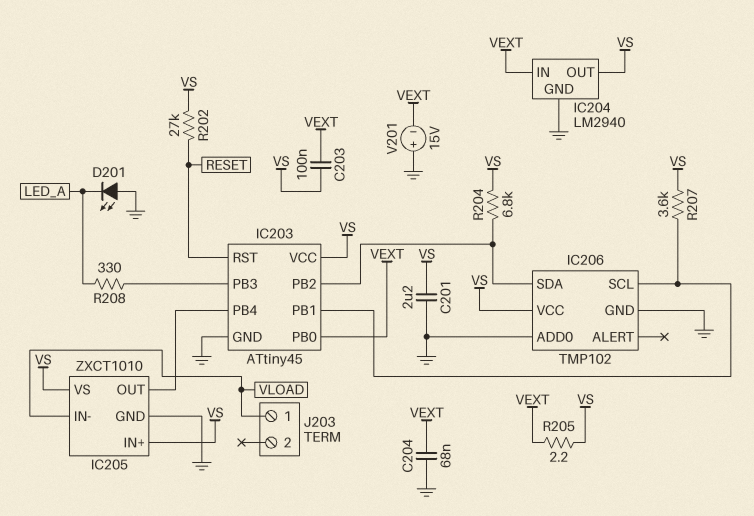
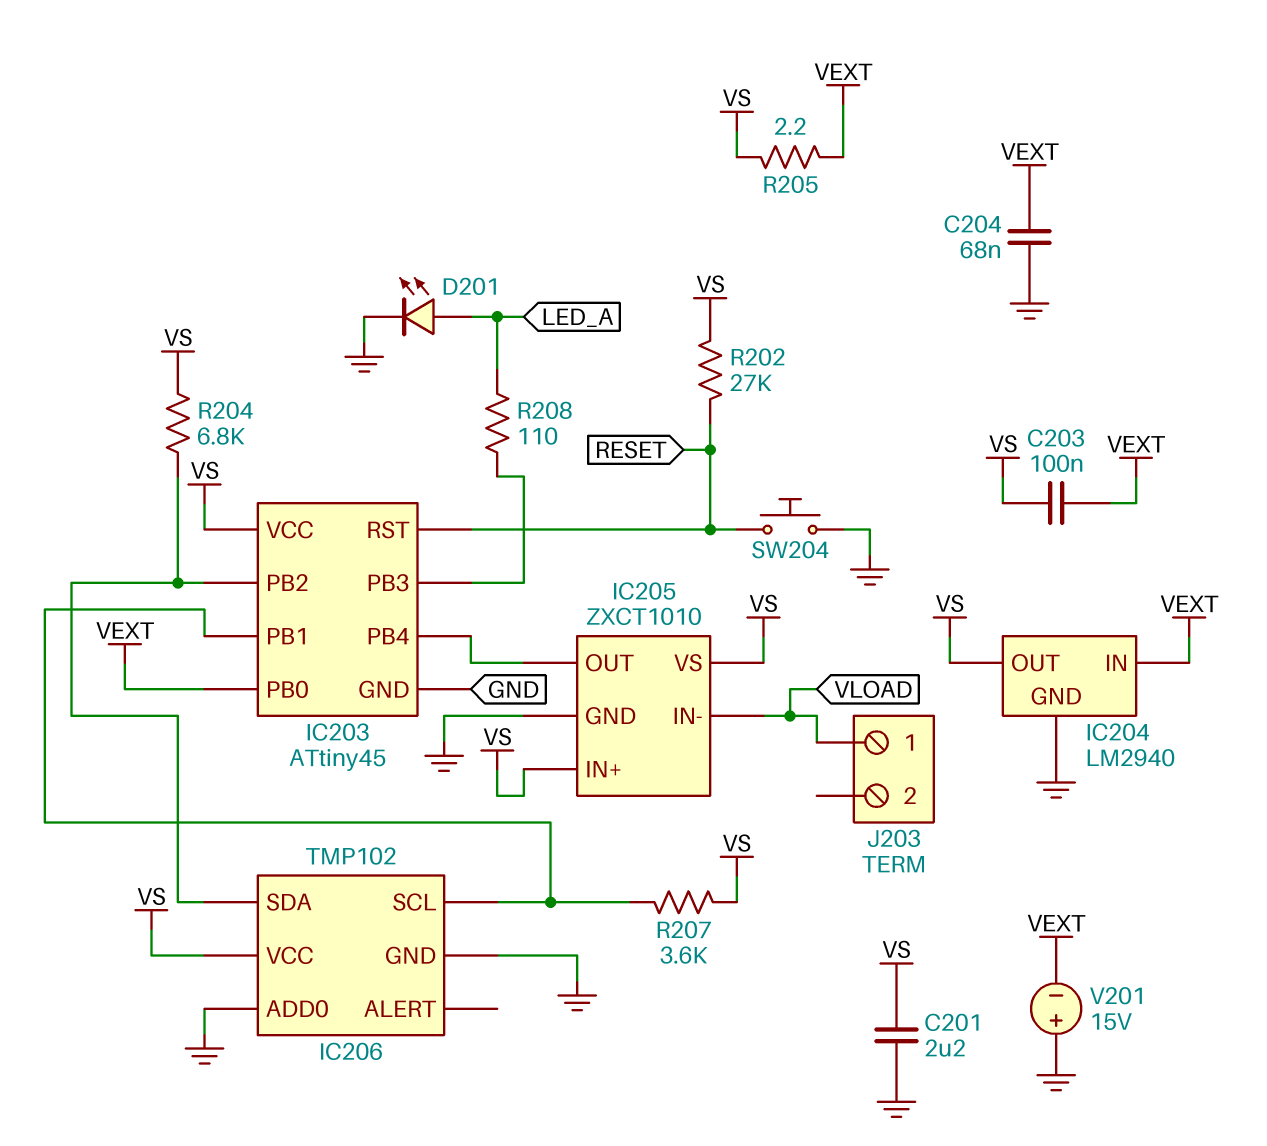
D201: LED (A GND, K LED_A) -> LED (A LED_A, K GND)
R208: 330 (IC203/PB3, LED_A) -> 110 (IC203/PB3, LED_A)
SW204: none -> button (GND, RESET)

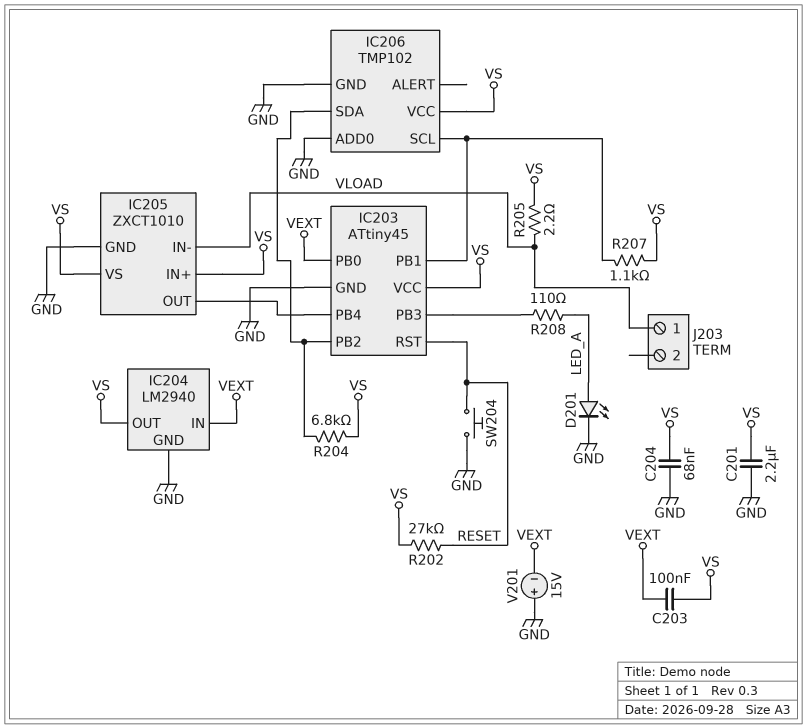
C204: 68nF (GND, VEXT) -> 68nF (GND, VS)
R205: 2.2 (VEXT, VS) -> 2.2 (VLOAD, VS)
R207: 3.6k (IC203/PB1, VS) -> 1.1k (IC203/PB1, VS)

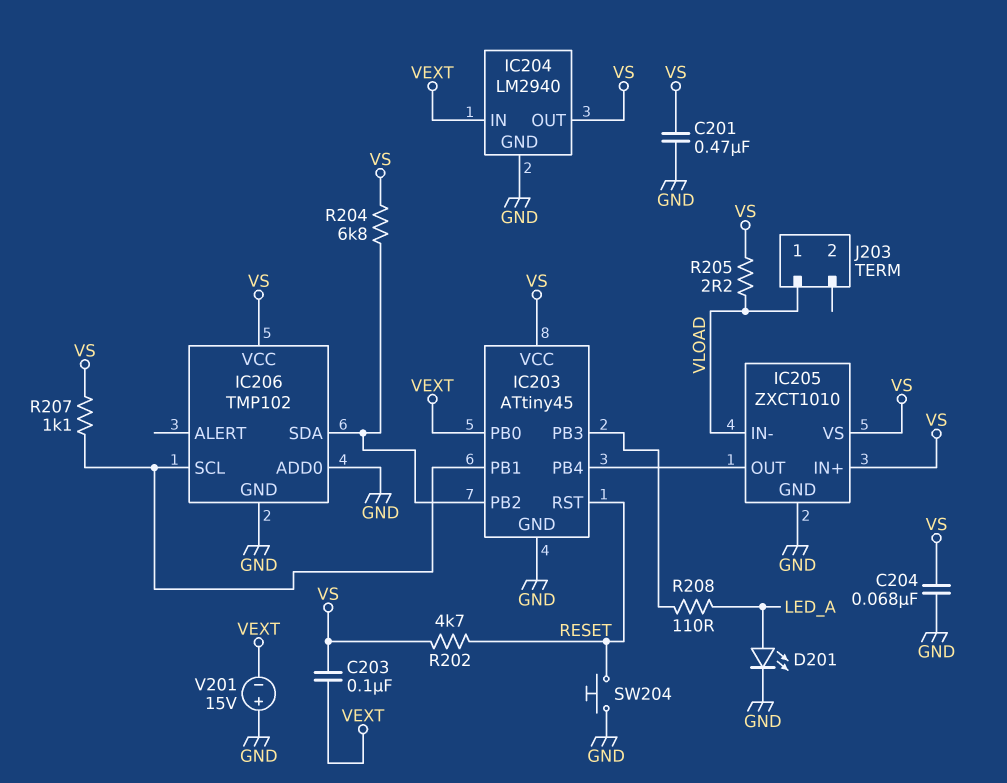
C201: 2.2uF (GND, VS) -> 470nF (GND, VS)
R202: 27k (RESET, VS) -> 4.7k (RESET, VS)

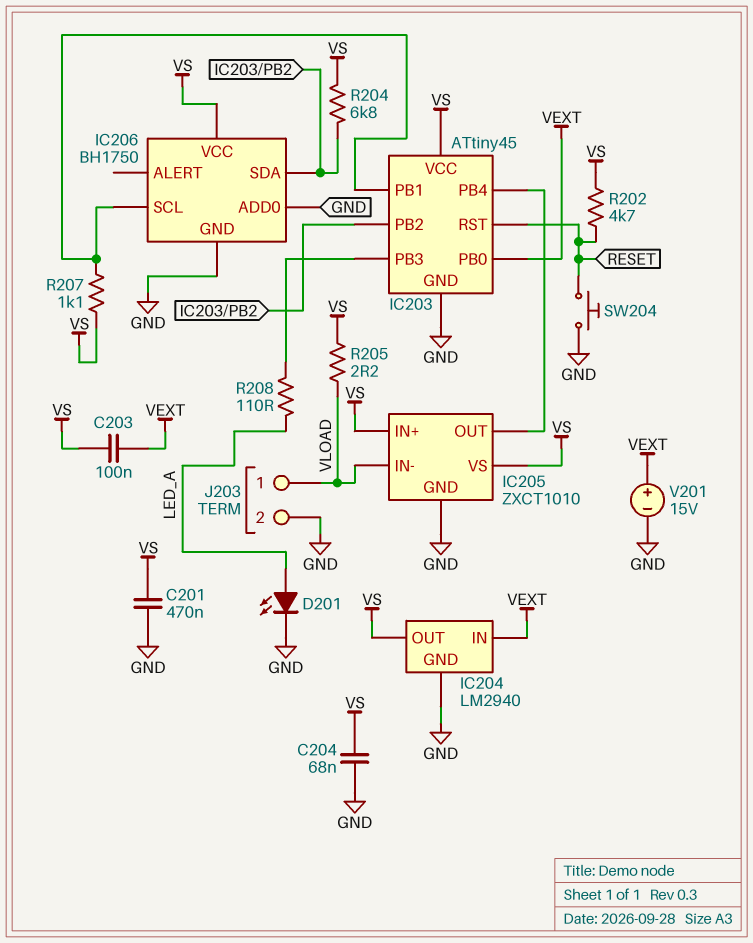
IC206: TMP102 -> BH1750
J203 pin 2: none -> GND
V201: 15V (plus GND, minus VEXT) -> 15V (plus VEXT, minus GND)

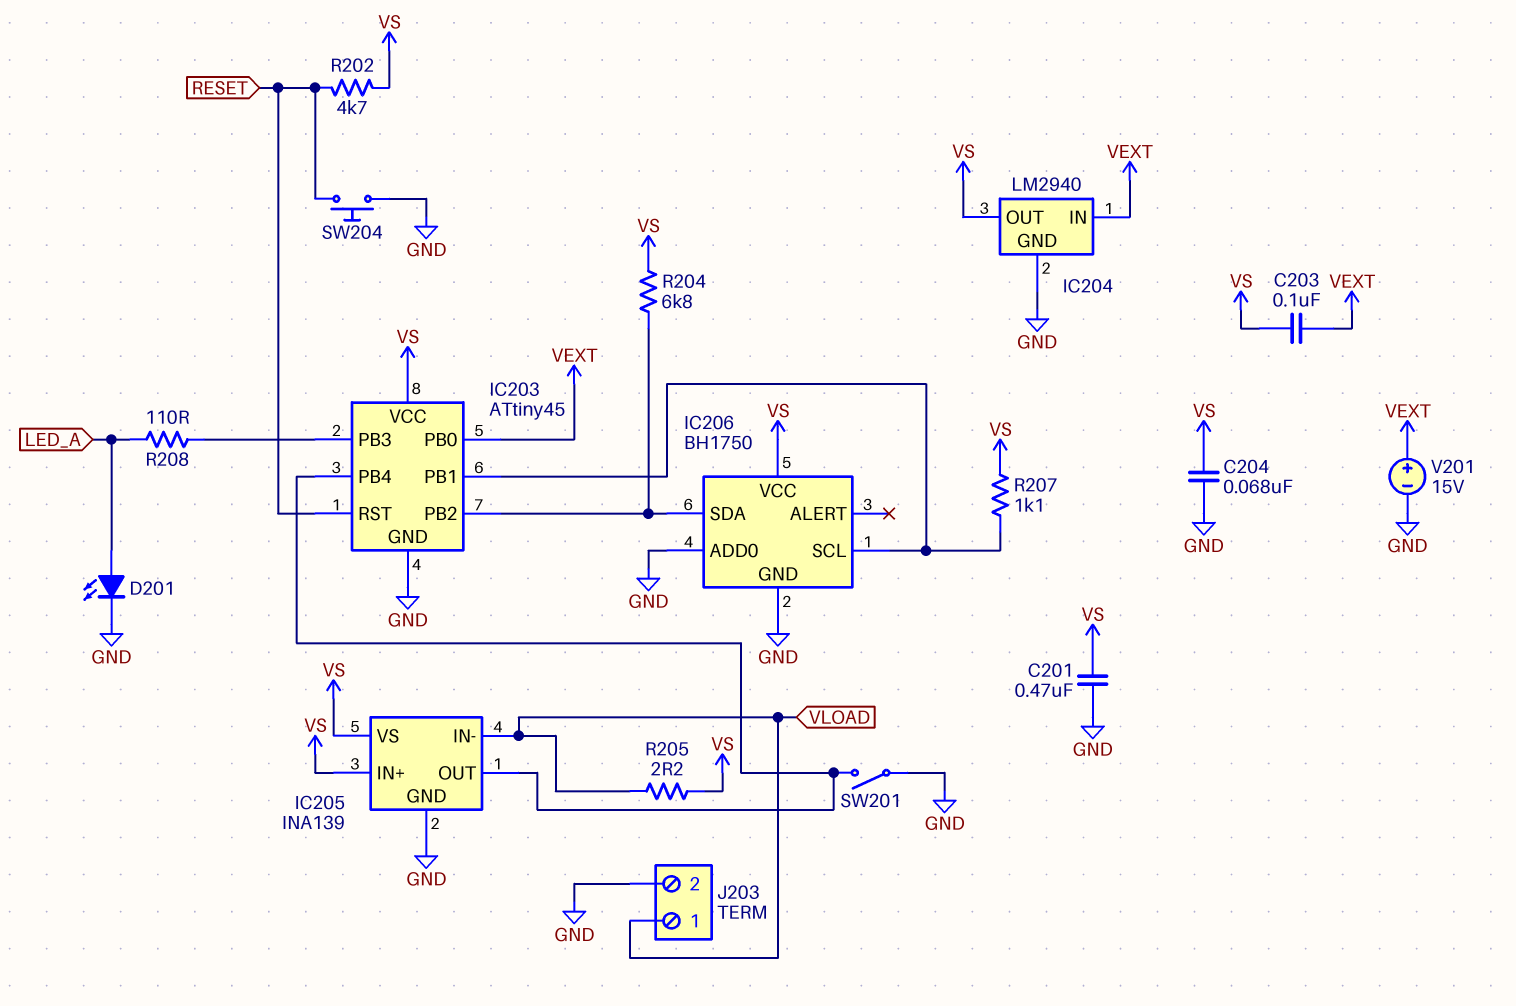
IC205: ZXCT1010 -> INA139
SW201: none -> switch (GND, IC203/PB4)

